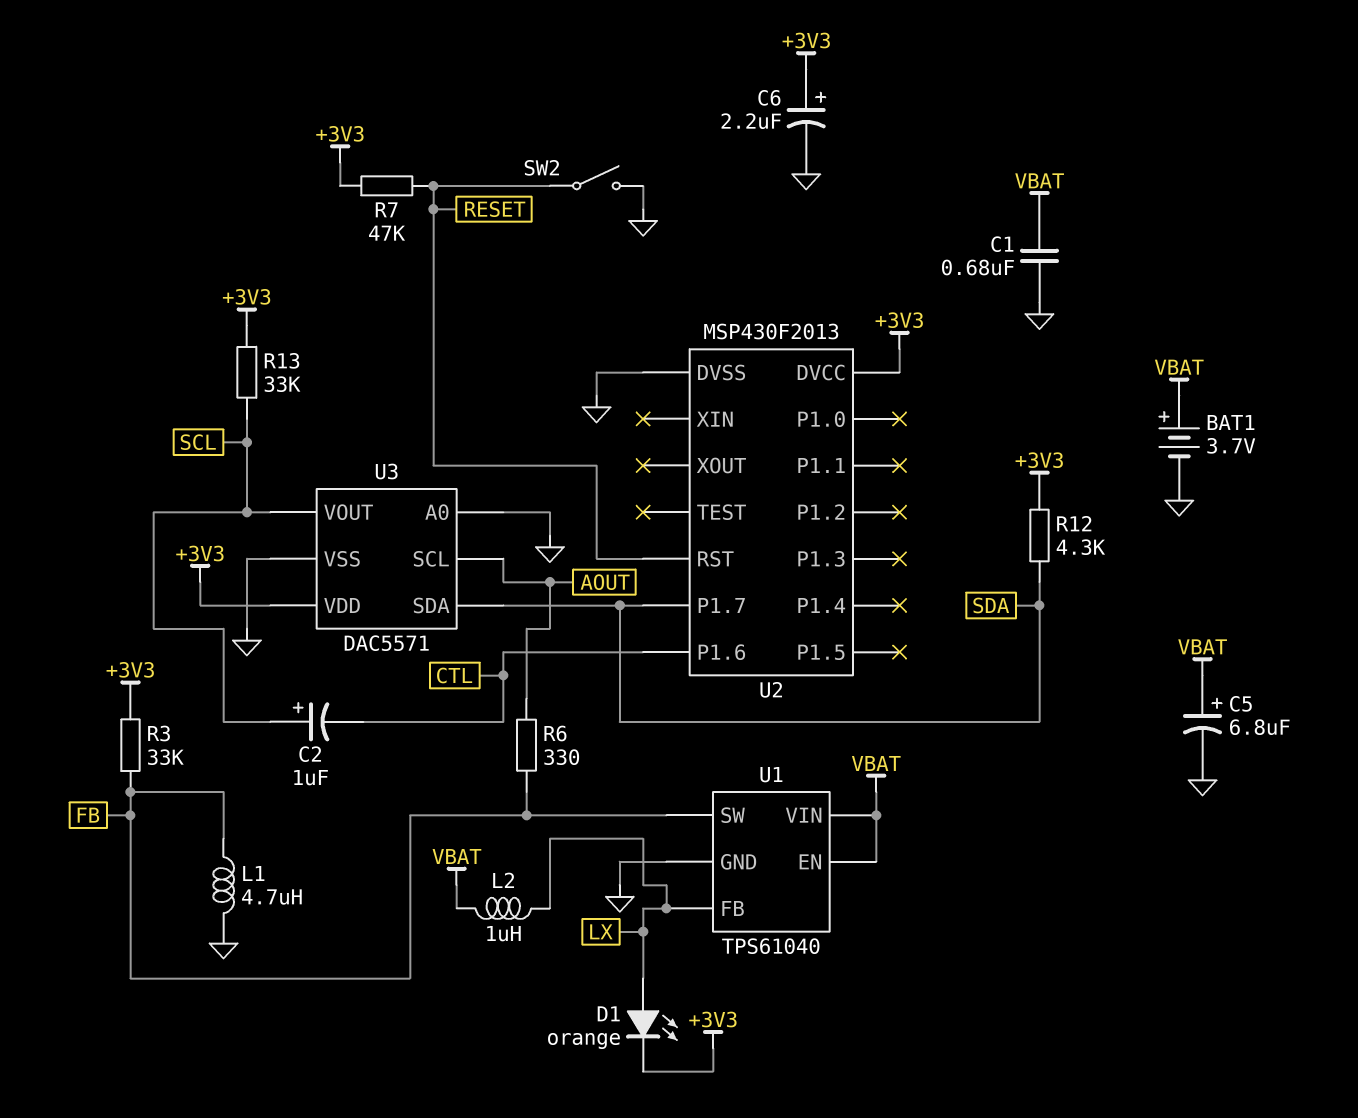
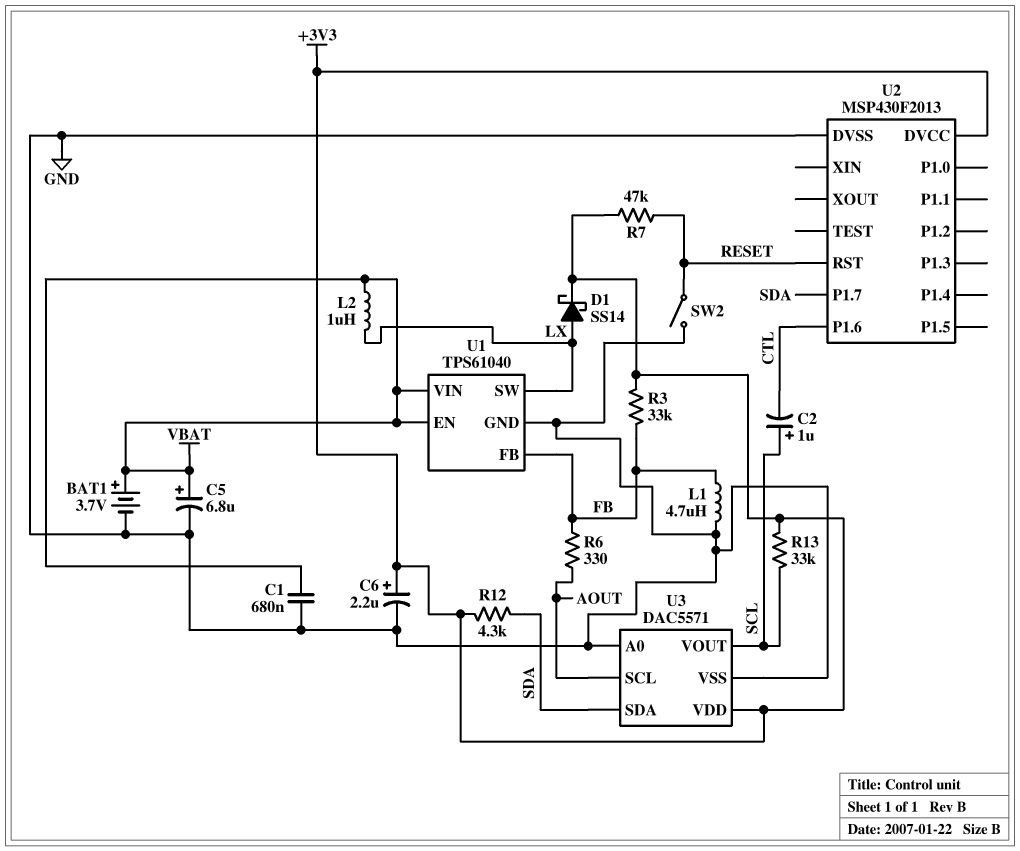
D1: LED orange (A LX, K +3V3) -> schottky SS14 (A LX, K +3V3)
U1 pin FB: LX -> FB
U1 pin SW: FB -> LX

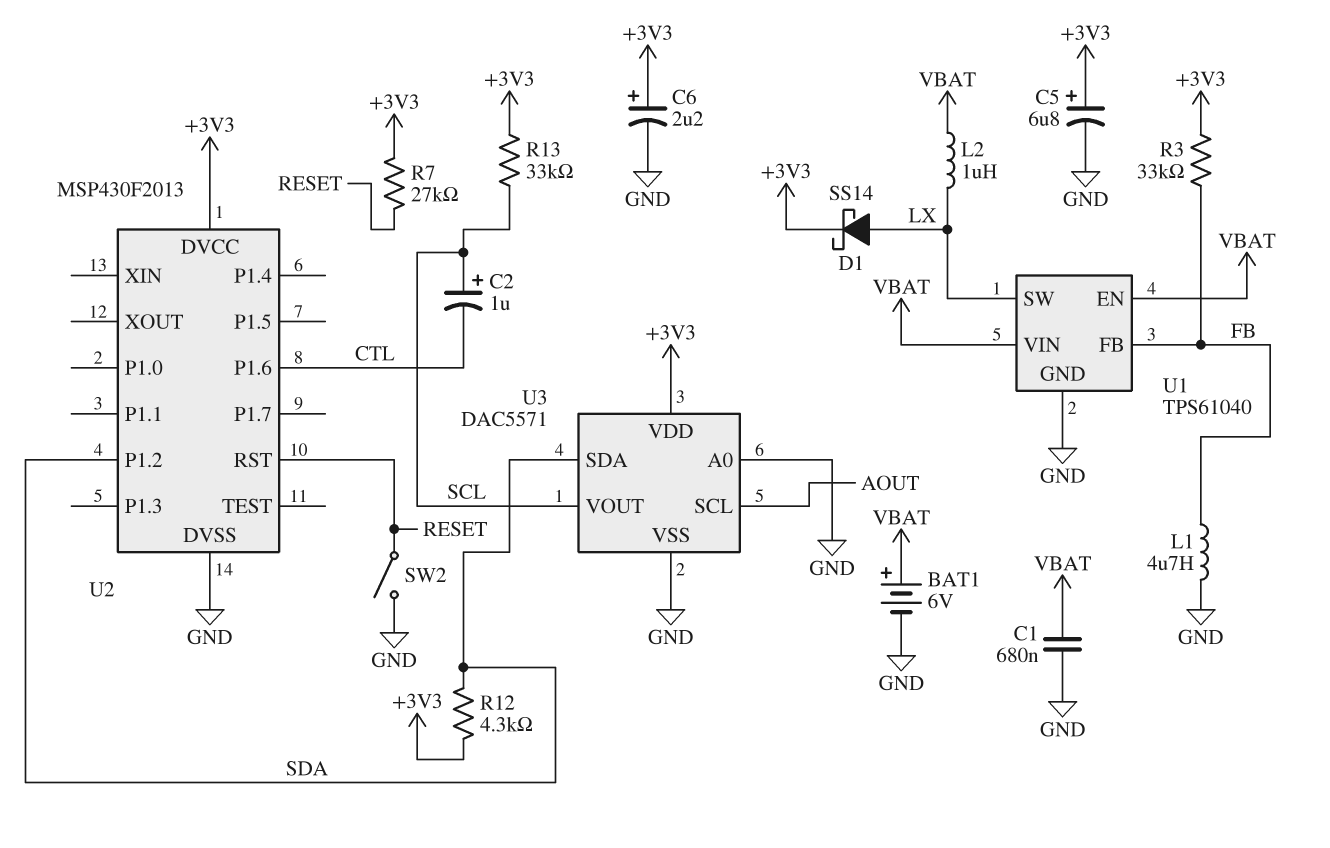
BAT1: 3.7V (plus VBAT, minus GND) -> 6V (plus VBAT, minus GND)
C5: 6.8uF (plus VBAT, minus GND) -> 6.8uF (plus +3V3, minus GND)
R6: 330 (AOUT, FB) -> none
R7: 47k (+3V3, RESET) -> 27k (+3V3, RESET)
U2 pin P1.2: none -> SDA
U2 pin P1.7: SDA -> none

